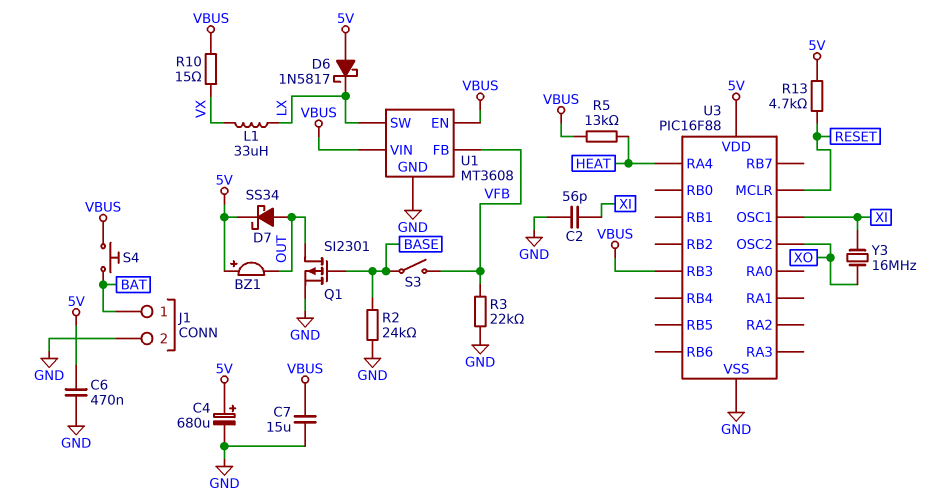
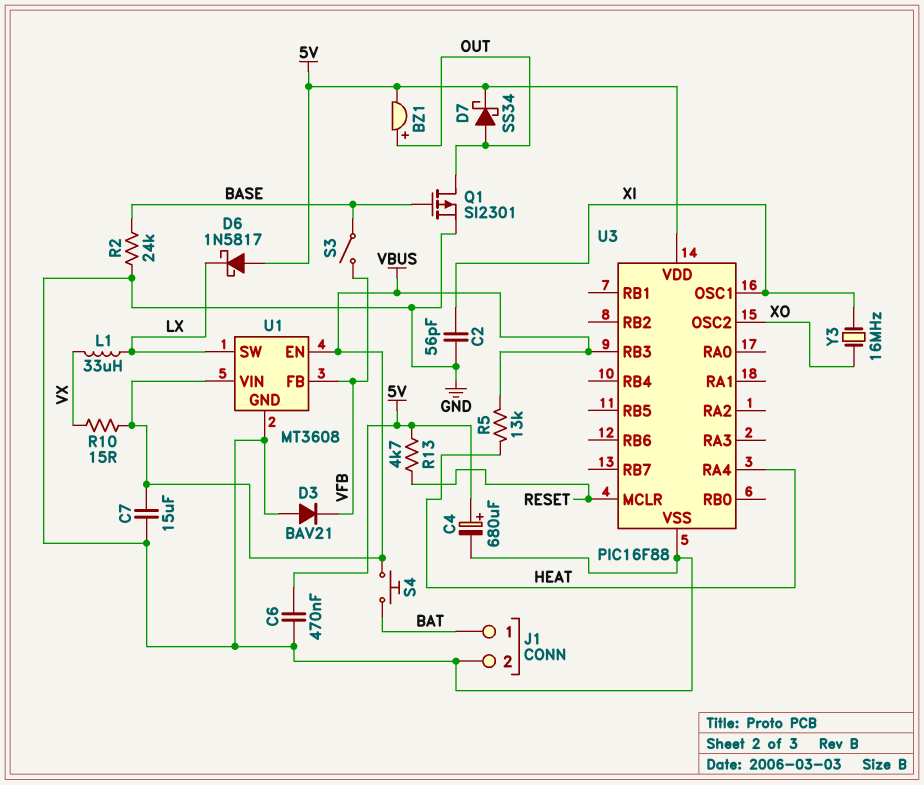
BZ1: buzzer (plus 5V, minus OUT) -> buzzer (plus OUT, minus 5V)
D3: none -> diode BAV21 (A GND, K VFB)
R3: 22k (GND, VFB) -> none

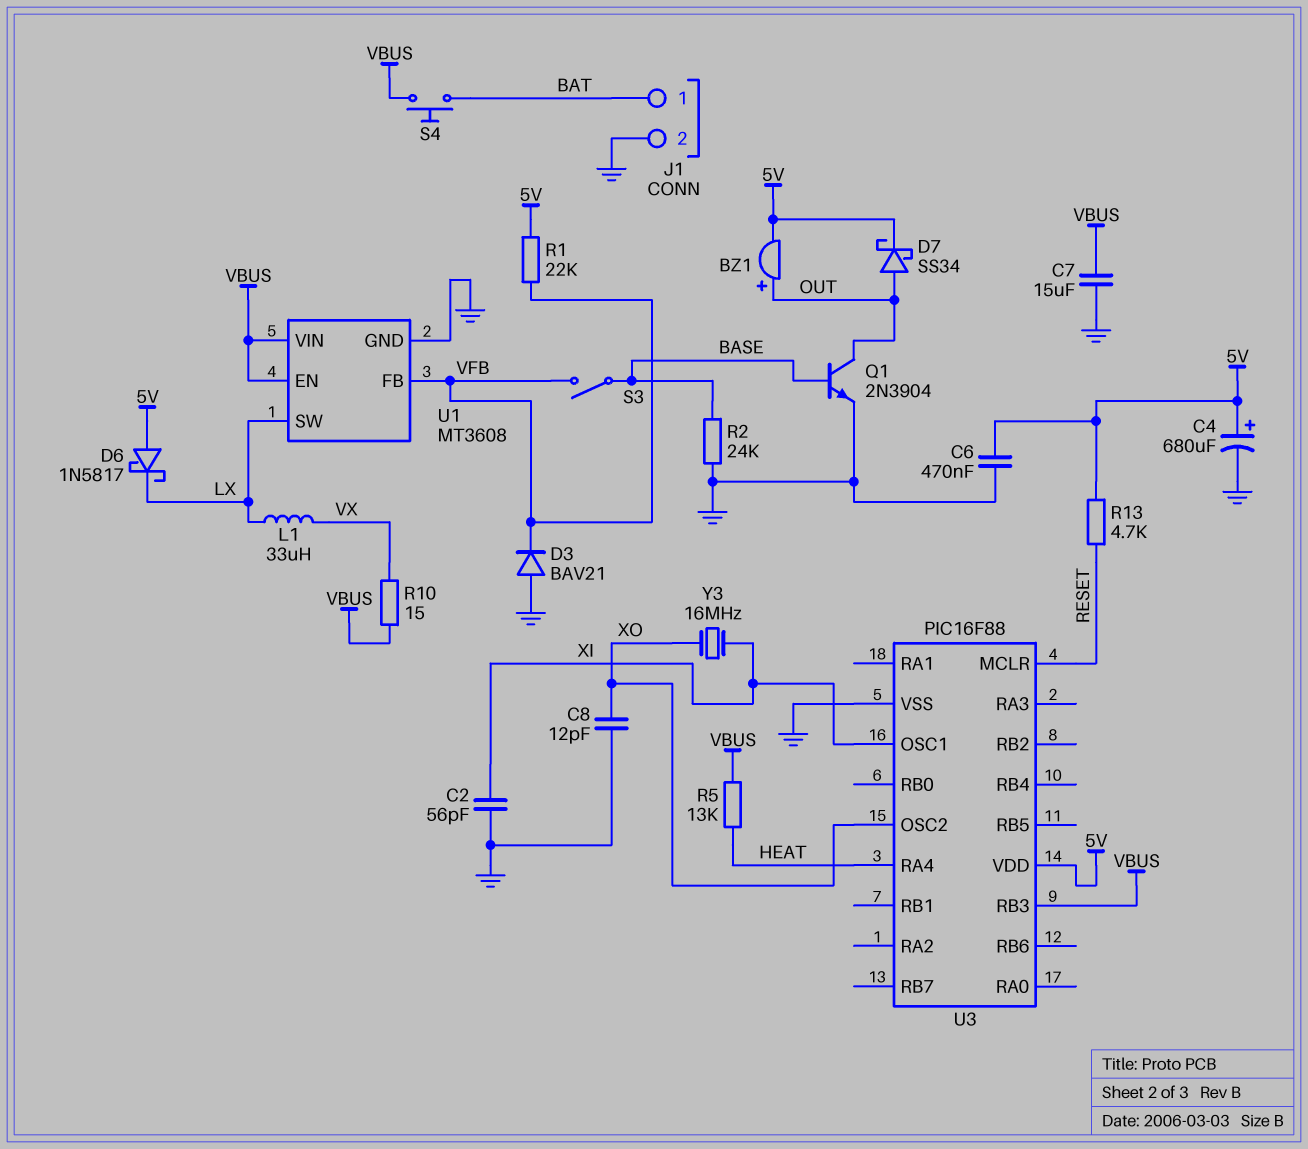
C8: none -> 12pF (GND, XO)
Q1: PMOS SI2301 (G BASE, D OUT, S GND) -> NPN 2N3904 (B BASE, C OUT, E GND)
R1: none -> 22k (5V, VFB)

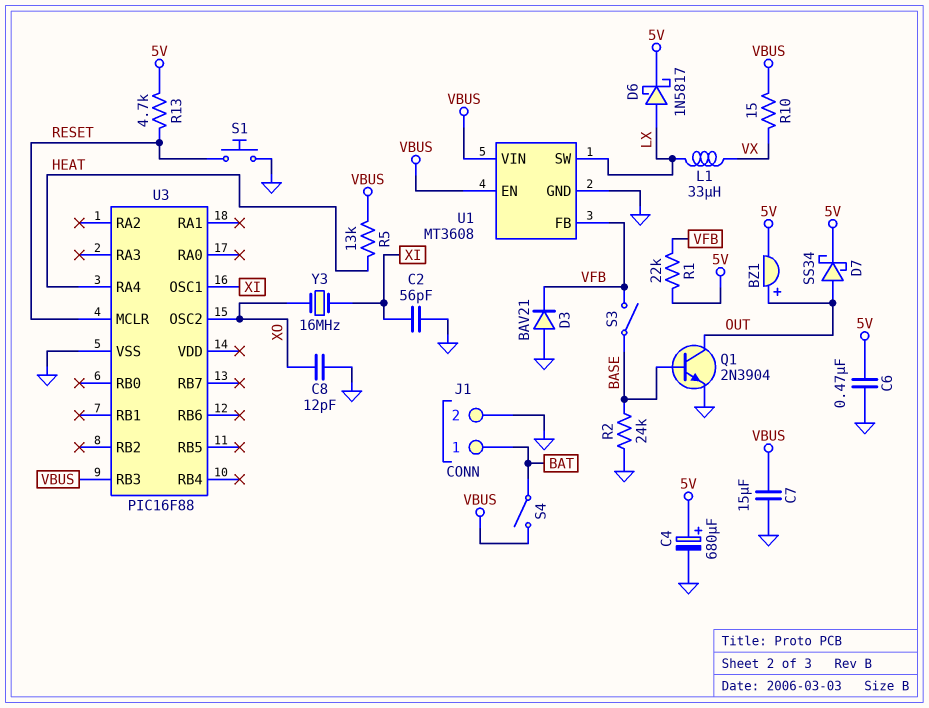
D6: schottky 1N5817 (A 5V, K LX) -> schottky 1N5817 (A LX, K 5V)
S1: none -> button (GND, RESET)
S4: button (BAT, VBUS) -> switch (BAT, VBUS)
U3 pin VDD: 5V -> none

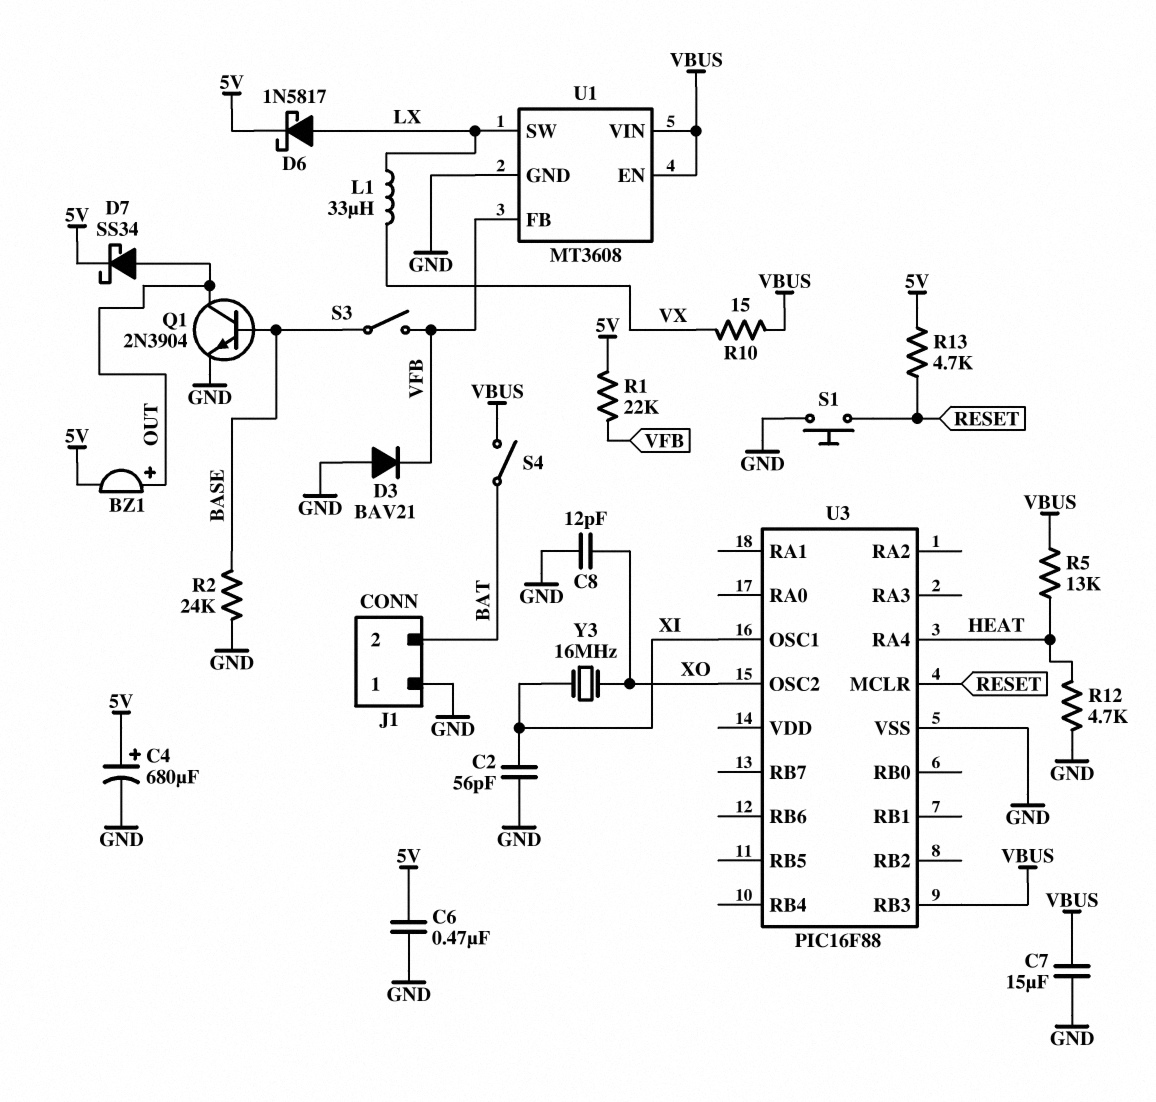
J1 pin 1: BAT -> GND
J1 pin 2: GND -> BAT
R12: none -> 4.7k (GND, HEAT)

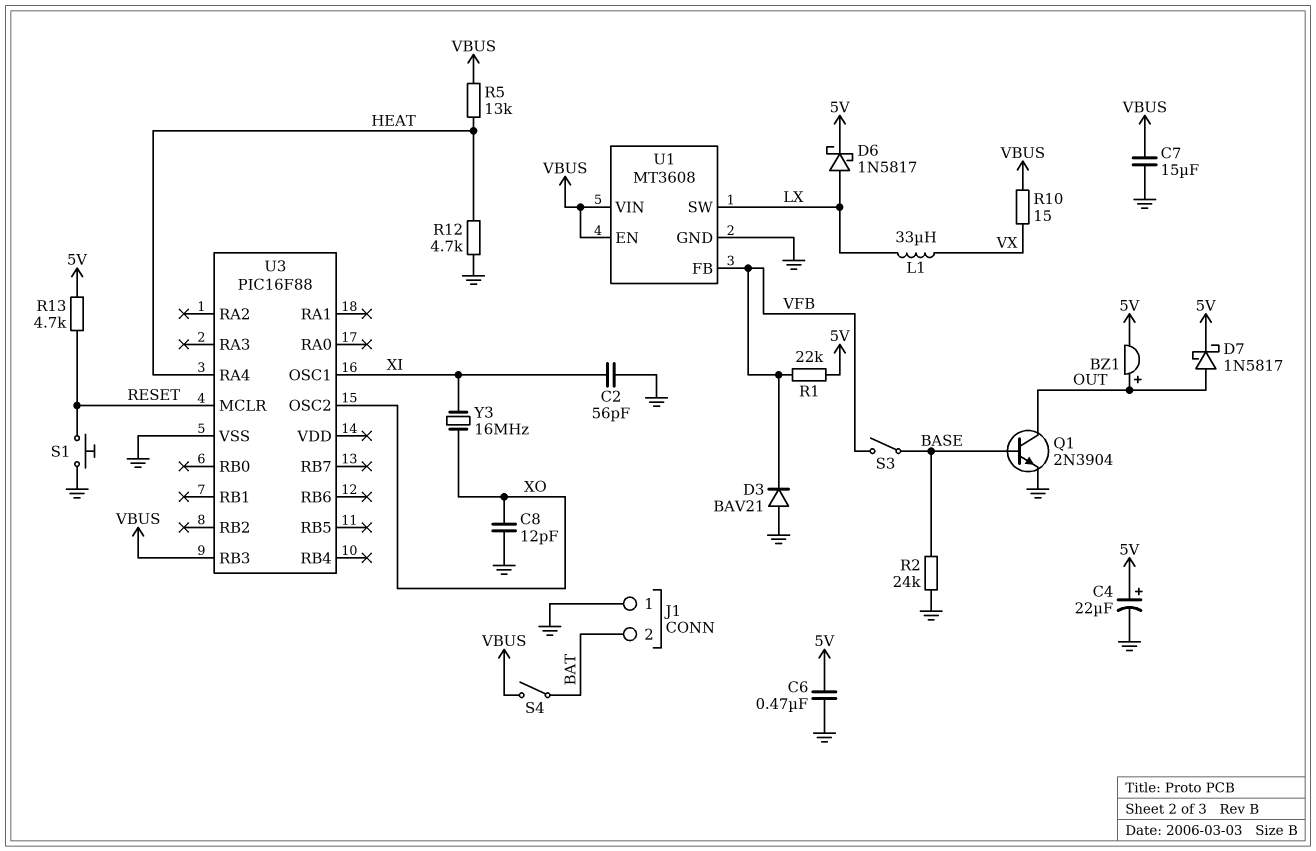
C4: 680uF (plus 5V, minus GND) -> 22uF (plus 5V, minus GND)
D7: schottky SS34 (A OUT, K 5V) -> schottky 1N5817 (A OUT, K 5V)

